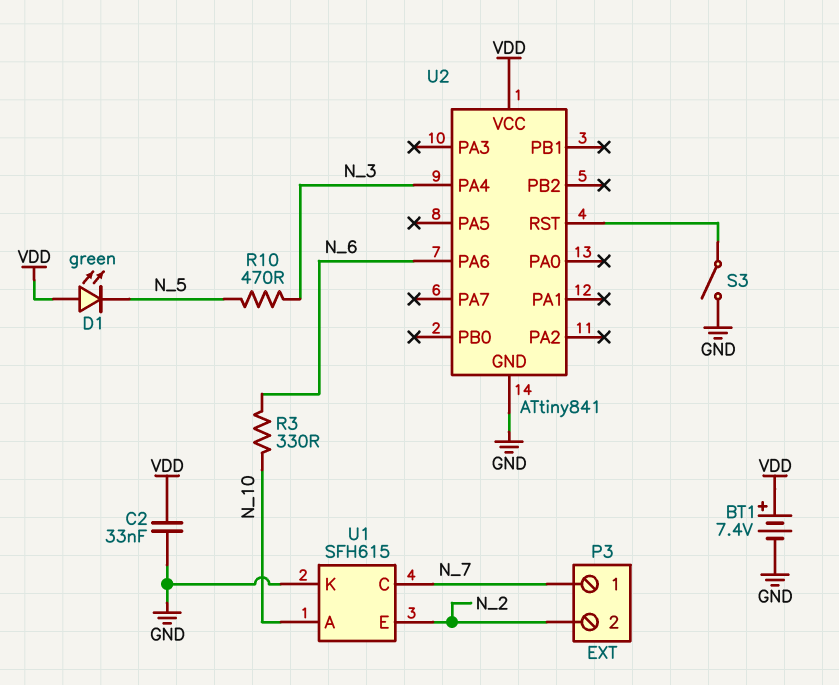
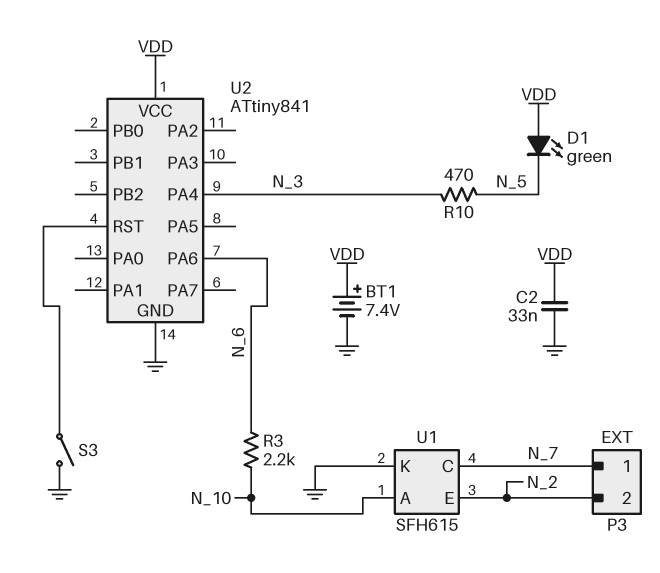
R3: 330 (N_6, N_10) -> 2.2k (N_6, N_10)

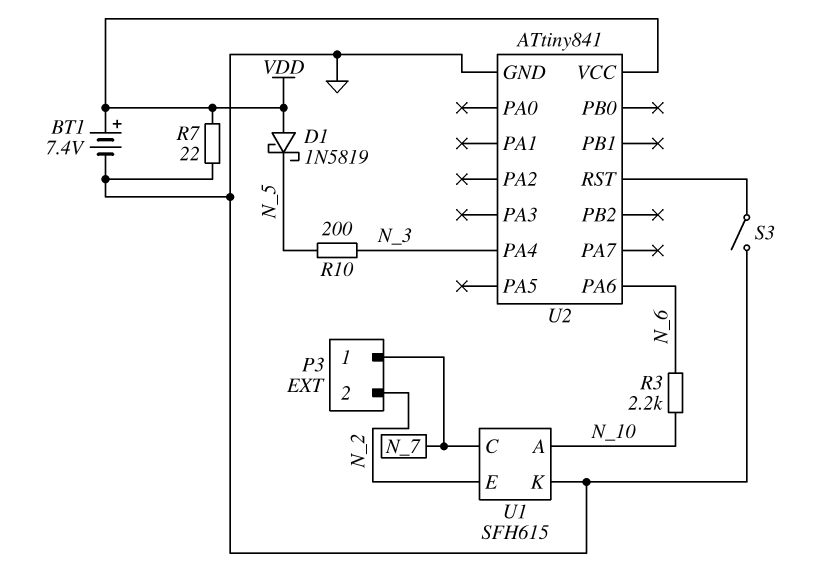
C2: 33nF (GND, VDD) -> none
D1: LED green (A VDD, K N_5) -> schottky 1N5819 (A VDD, K N_5)
R7: none -> 22 (GND, VDD)
R10: 470 (N_3, N_5) -> 200 (N_3, N_5)

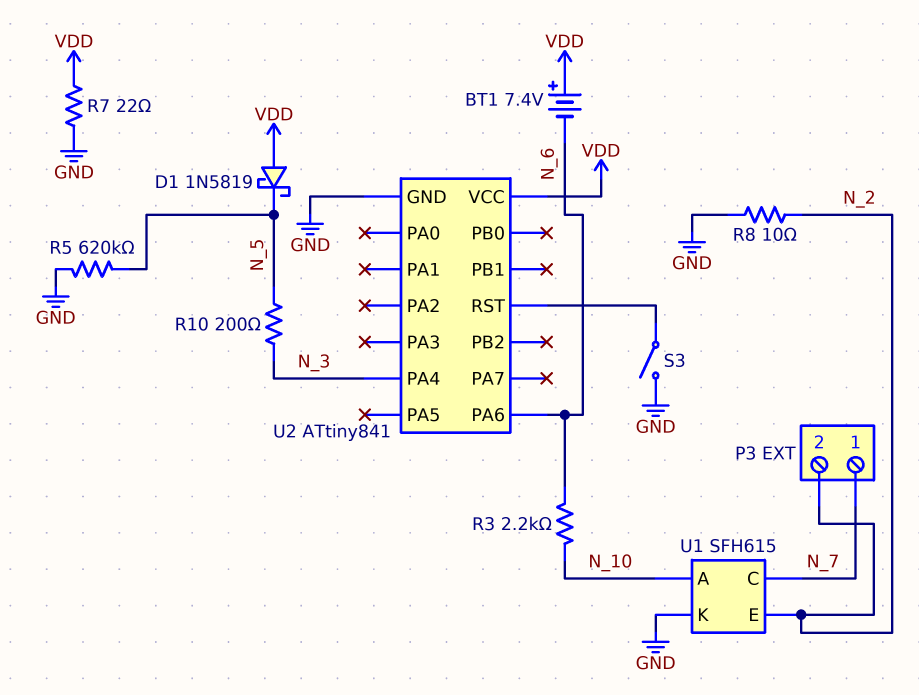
BT1: 7.4V (plus VDD, minus GND) -> 7.4V (plus VDD, minus N_6)
R5: none -> 620k (GND, N_5)
R8: none -> 10 (GND, N_2)

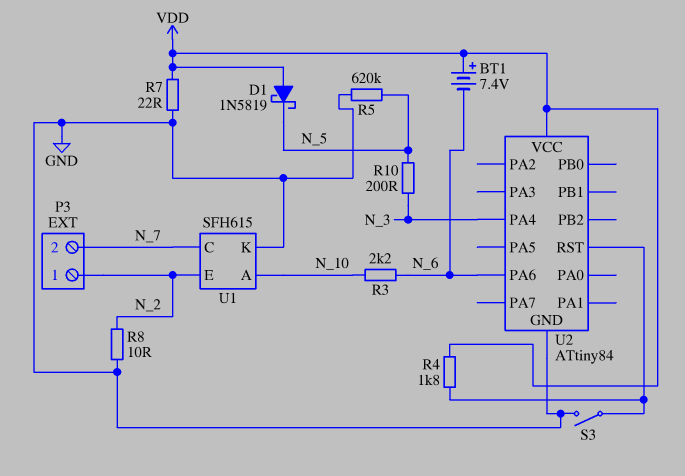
P3 pin 1: N_7 -> N_2
P3 pin 2: N_2 -> N_7
R4: none -> 1.8k (U2/RST, VDD)
U2: ATtiny841 -> ATtiny84

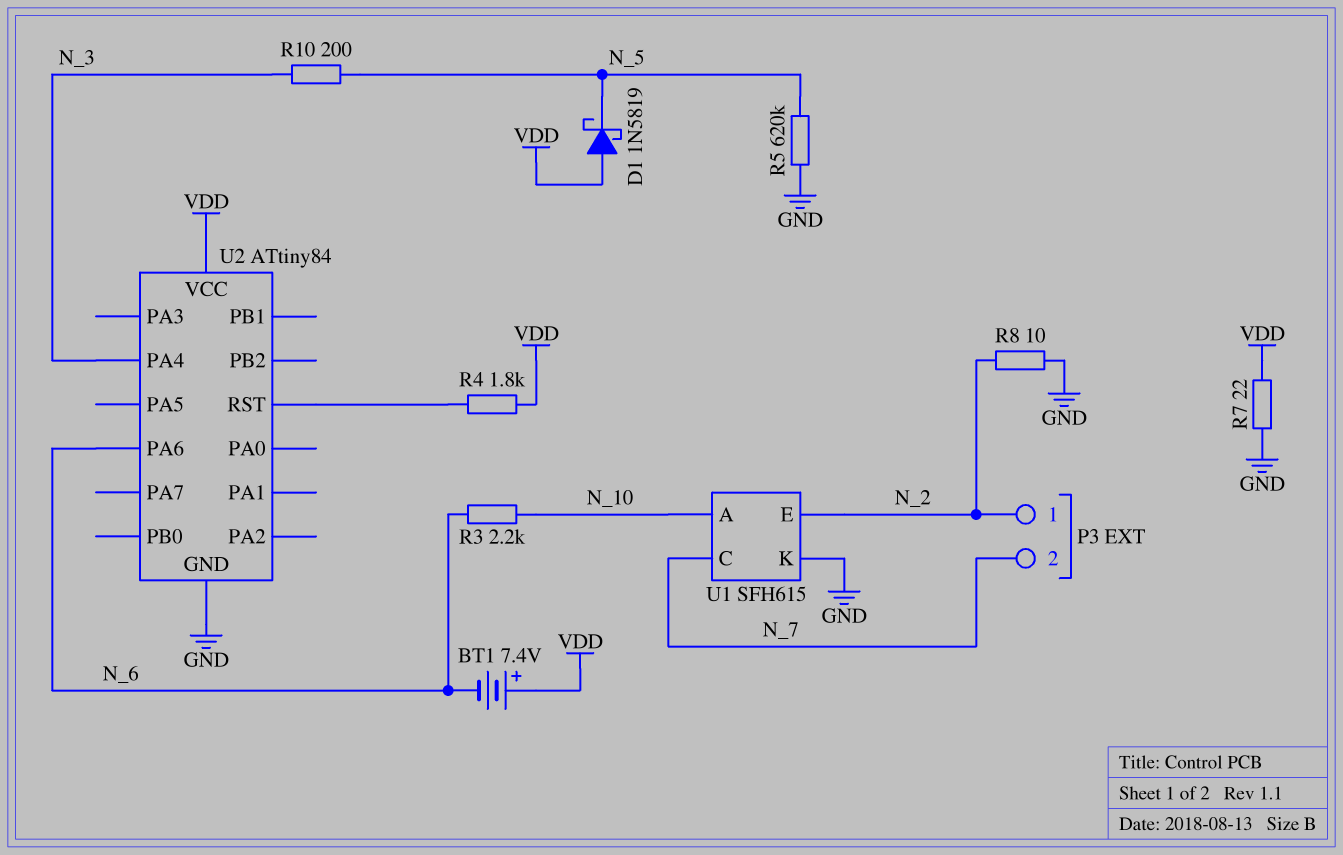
S3: switch (GND, U2/RST) -> none

